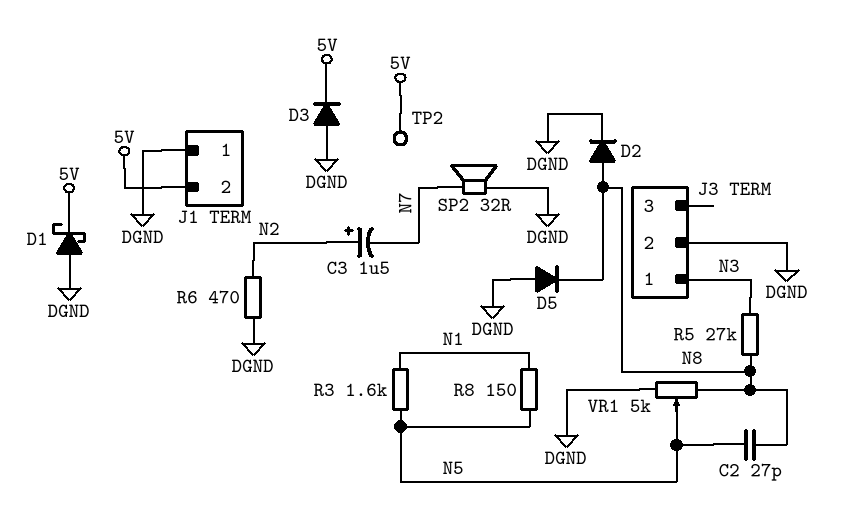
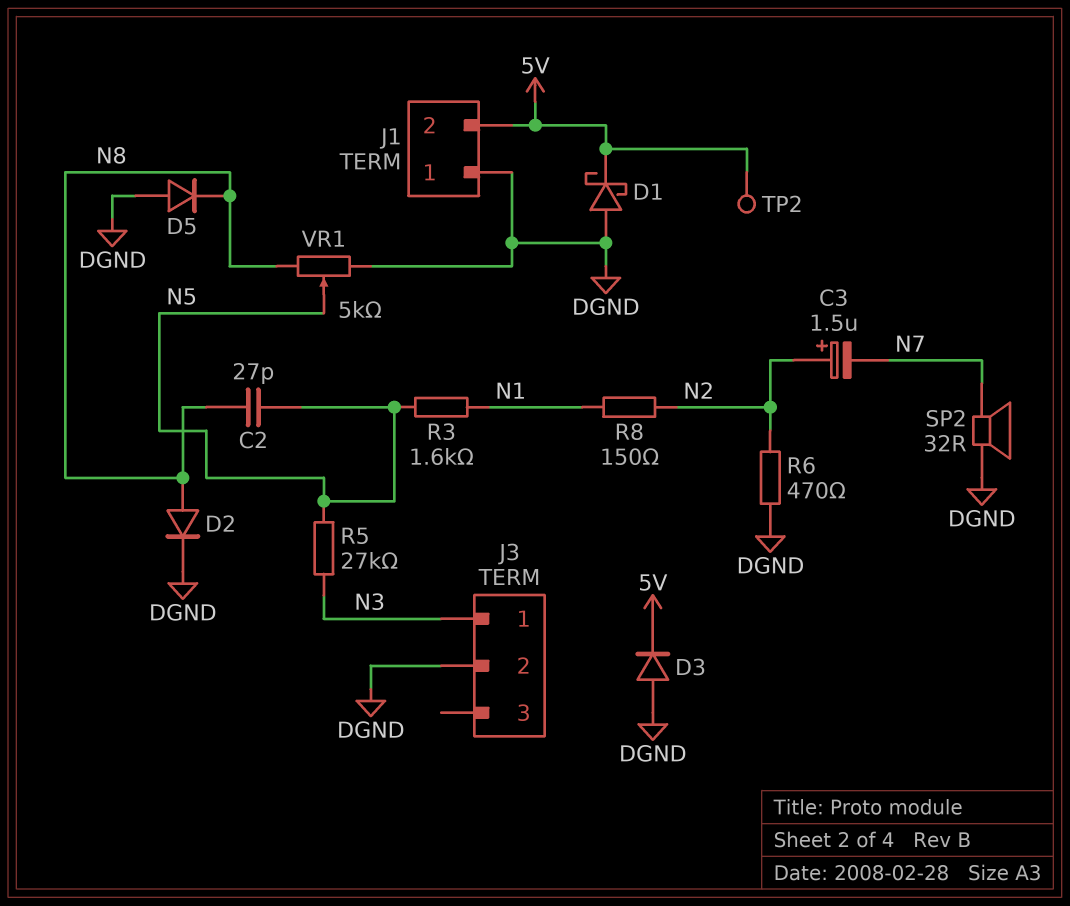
R5: 27k (N3, N8) -> 27k (N3, N5)
R8: 150 (N1, N5) -> 150 (N1, N2)

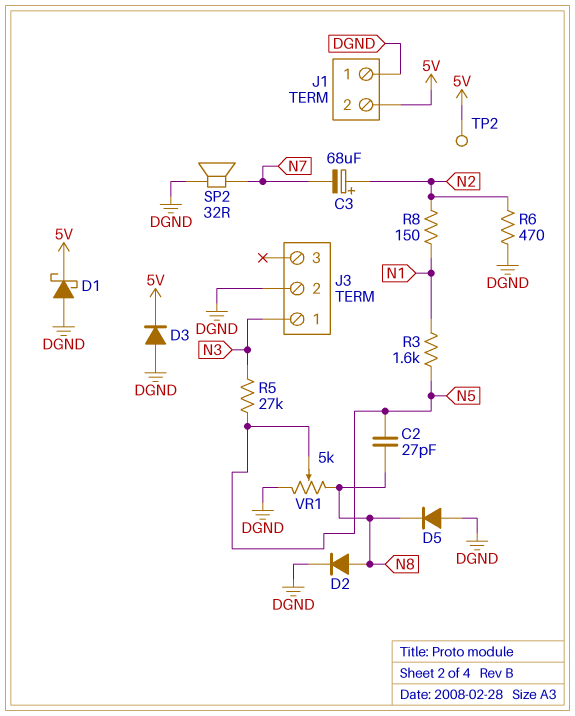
C3: 1.5uF (plus N2, minus N7) -> 68uF (plus N2, minus N7)

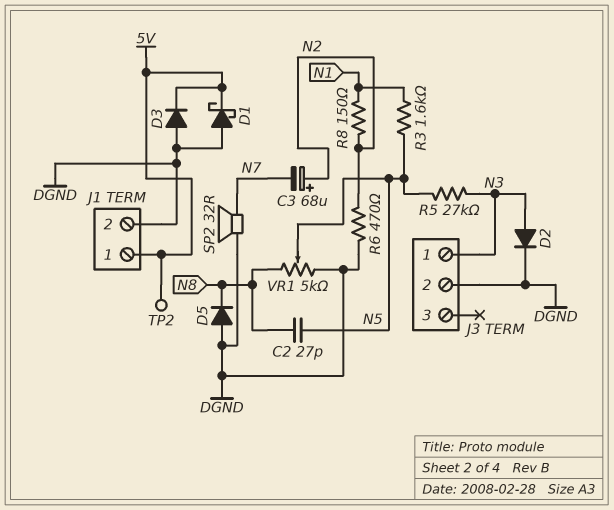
D2: diode (A N8, K DGND) -> diode (A N3, K DGND)
J1 pin 1: DGND -> 5V
J1 pin 2: 5V -> DGND

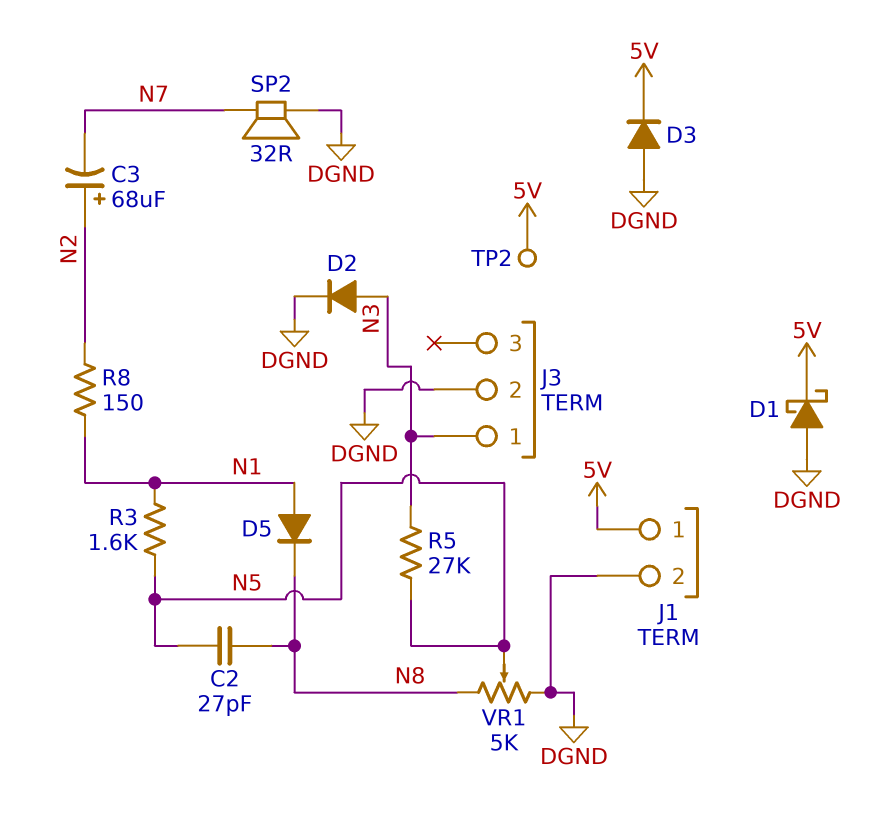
D5: diode (A DGND, K N8) -> diode (A N1, K N8)
R6: 470 (DGND, N2) -> none

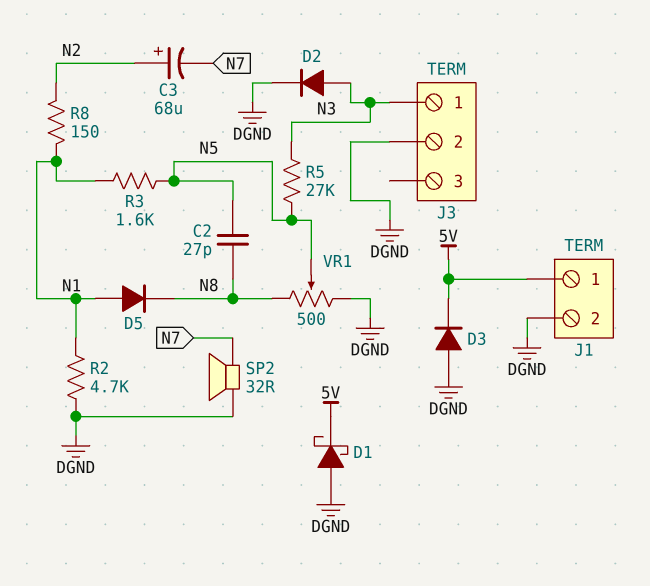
R2: none -> 4.7k (DGND, N1)
TP2: test point (5V) -> none
VR1: 5k (DGND, N8, wiper N5) -> 500 (DGND, N8, wiper N5)

